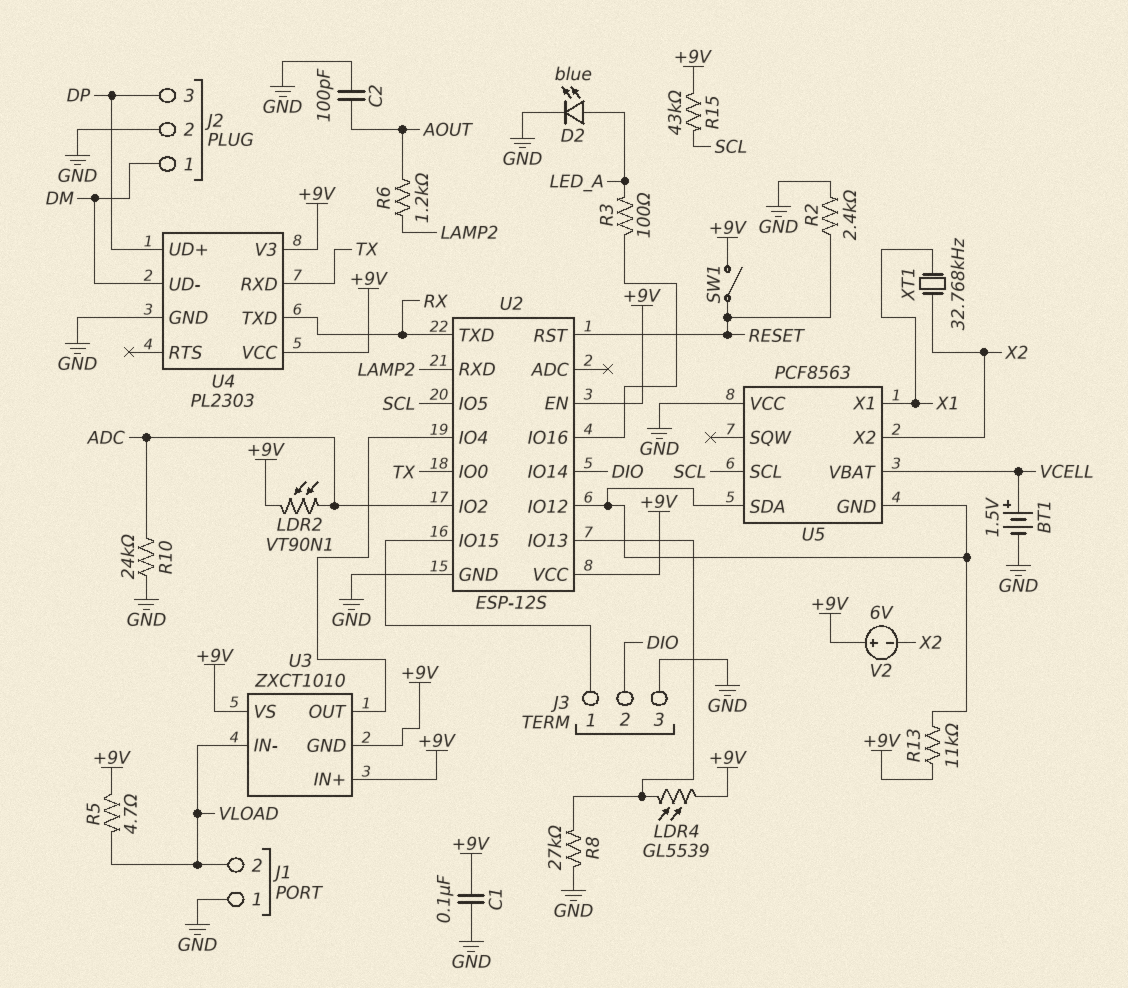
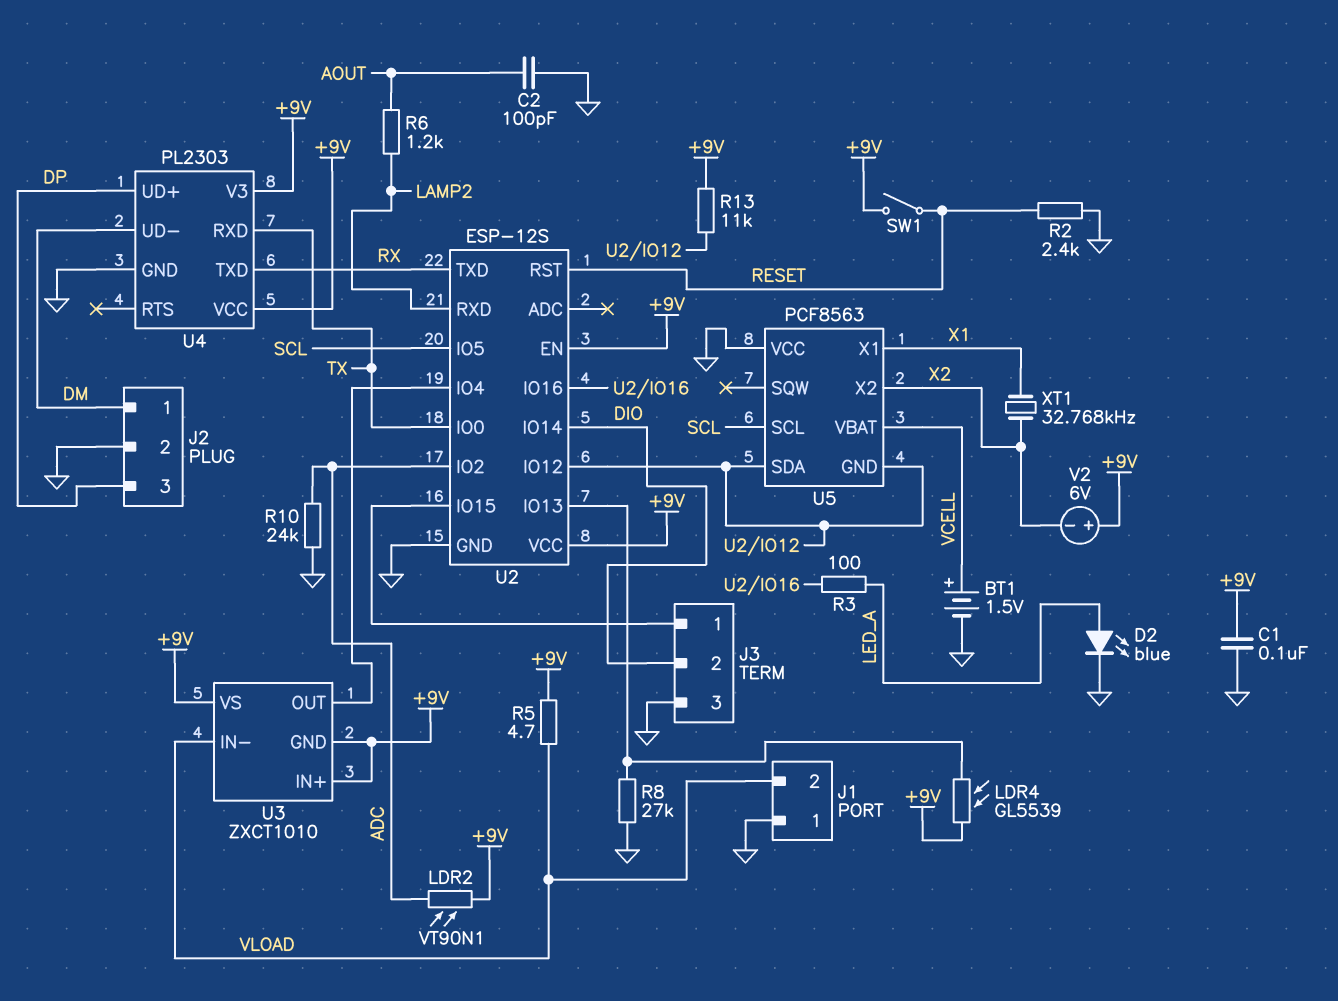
R15: 43k (+9V, SCL) -> none

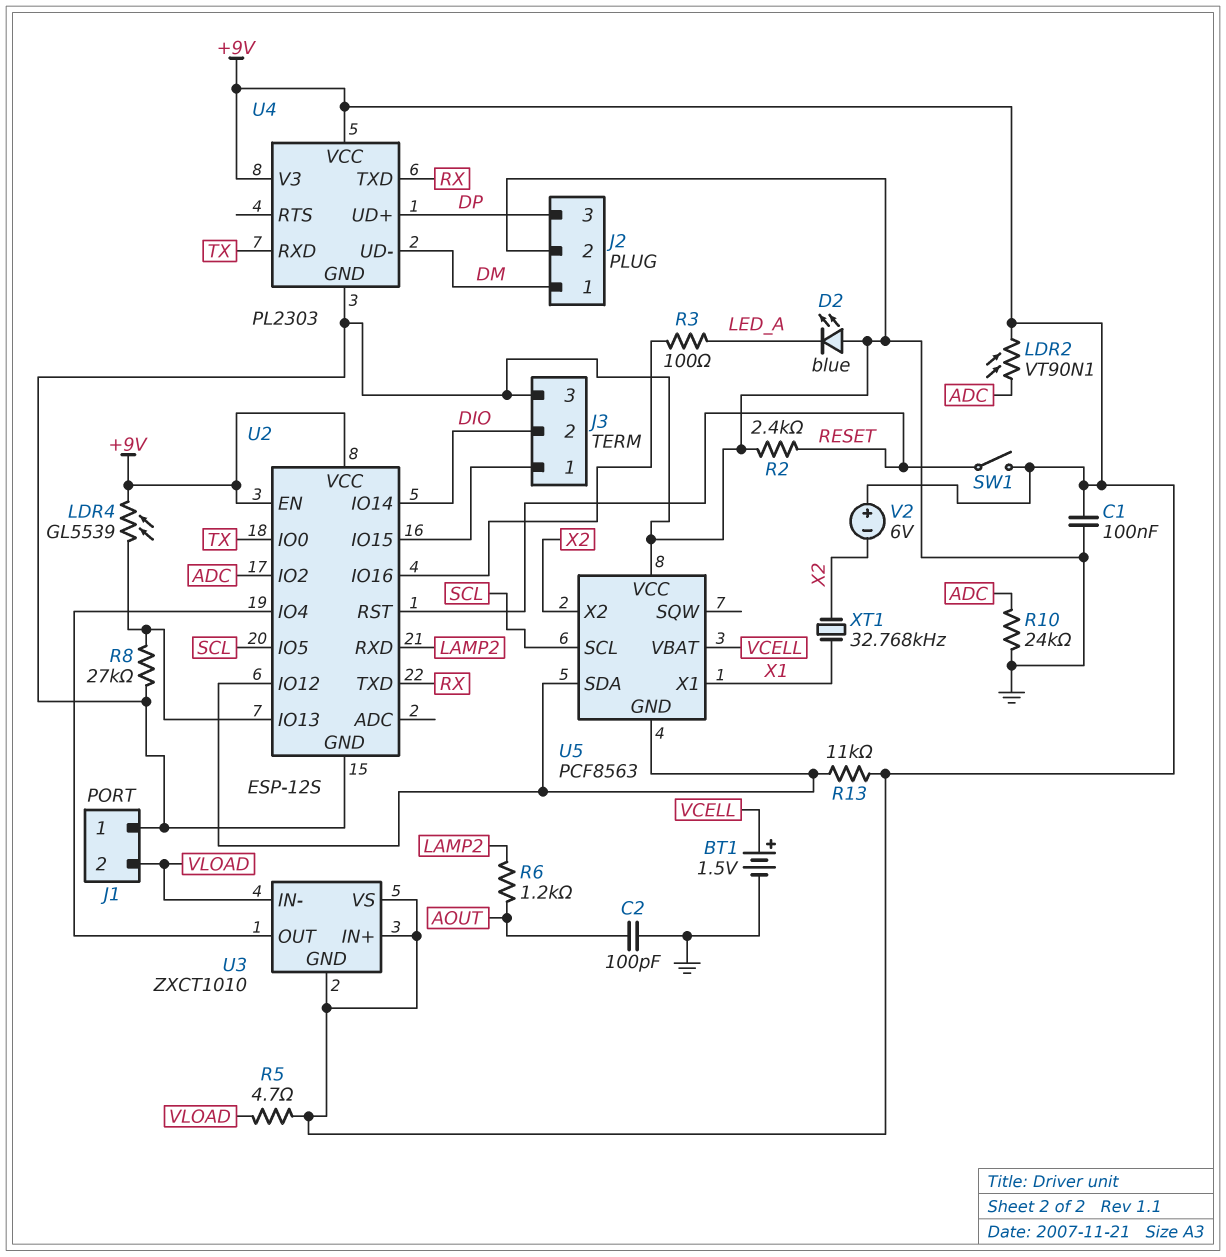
D2: LED blue (A LED_A, K GND) -> LED blue (A GND, K LED_A)

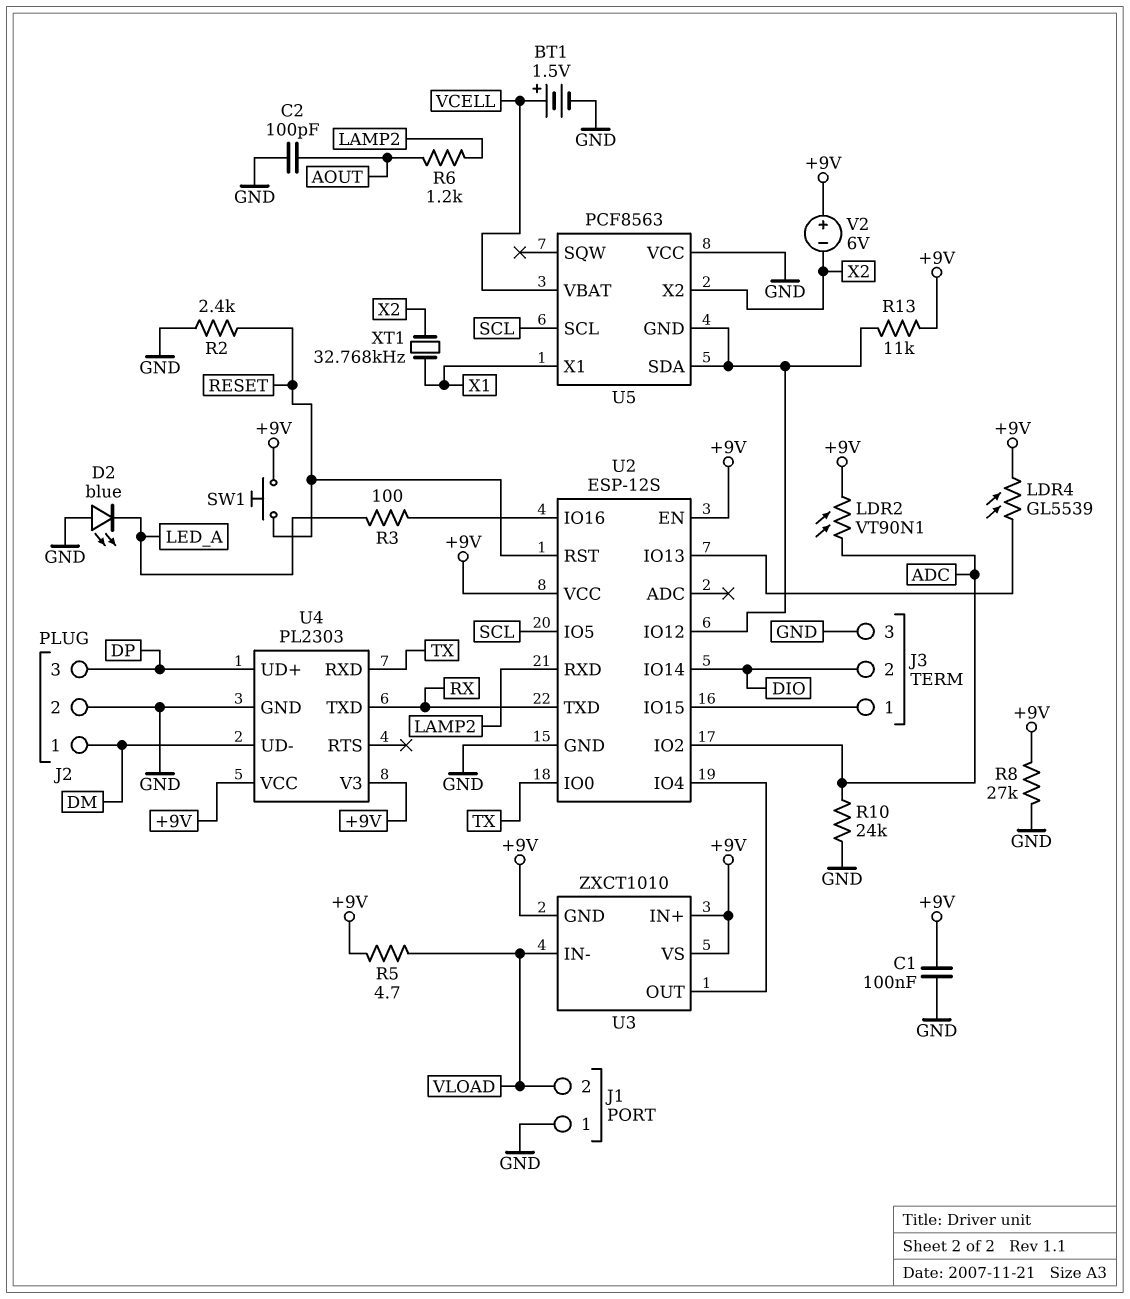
R8: 27k (GND, U2/IO13) -> 27k (+9V, GND)
SW1: switch (+9V, RESET) -> button (+9V, RESET)

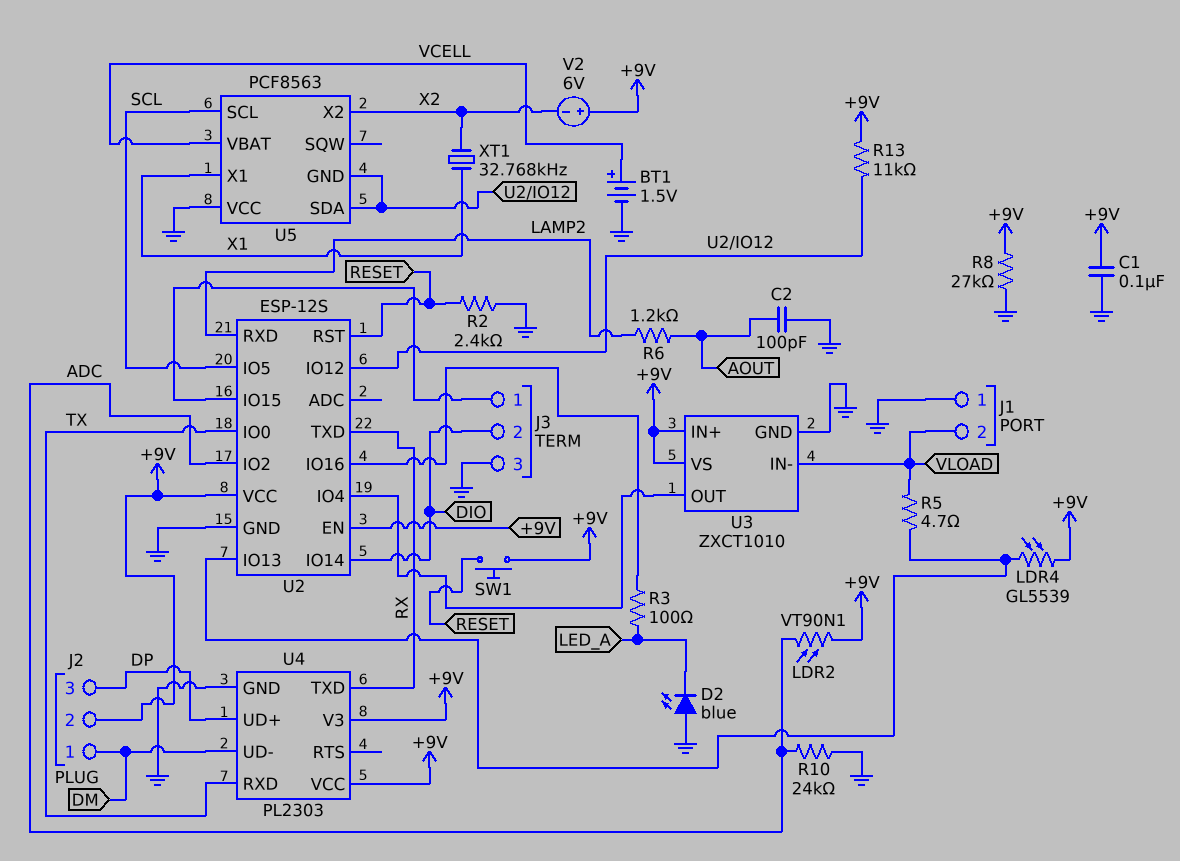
J2 pin 2: GND -> +9V
R5: 4.7 (+9V, VLOAD) -> 4.7 (U2/IO13, VLOAD)
U3 pin GND: +9V -> GND

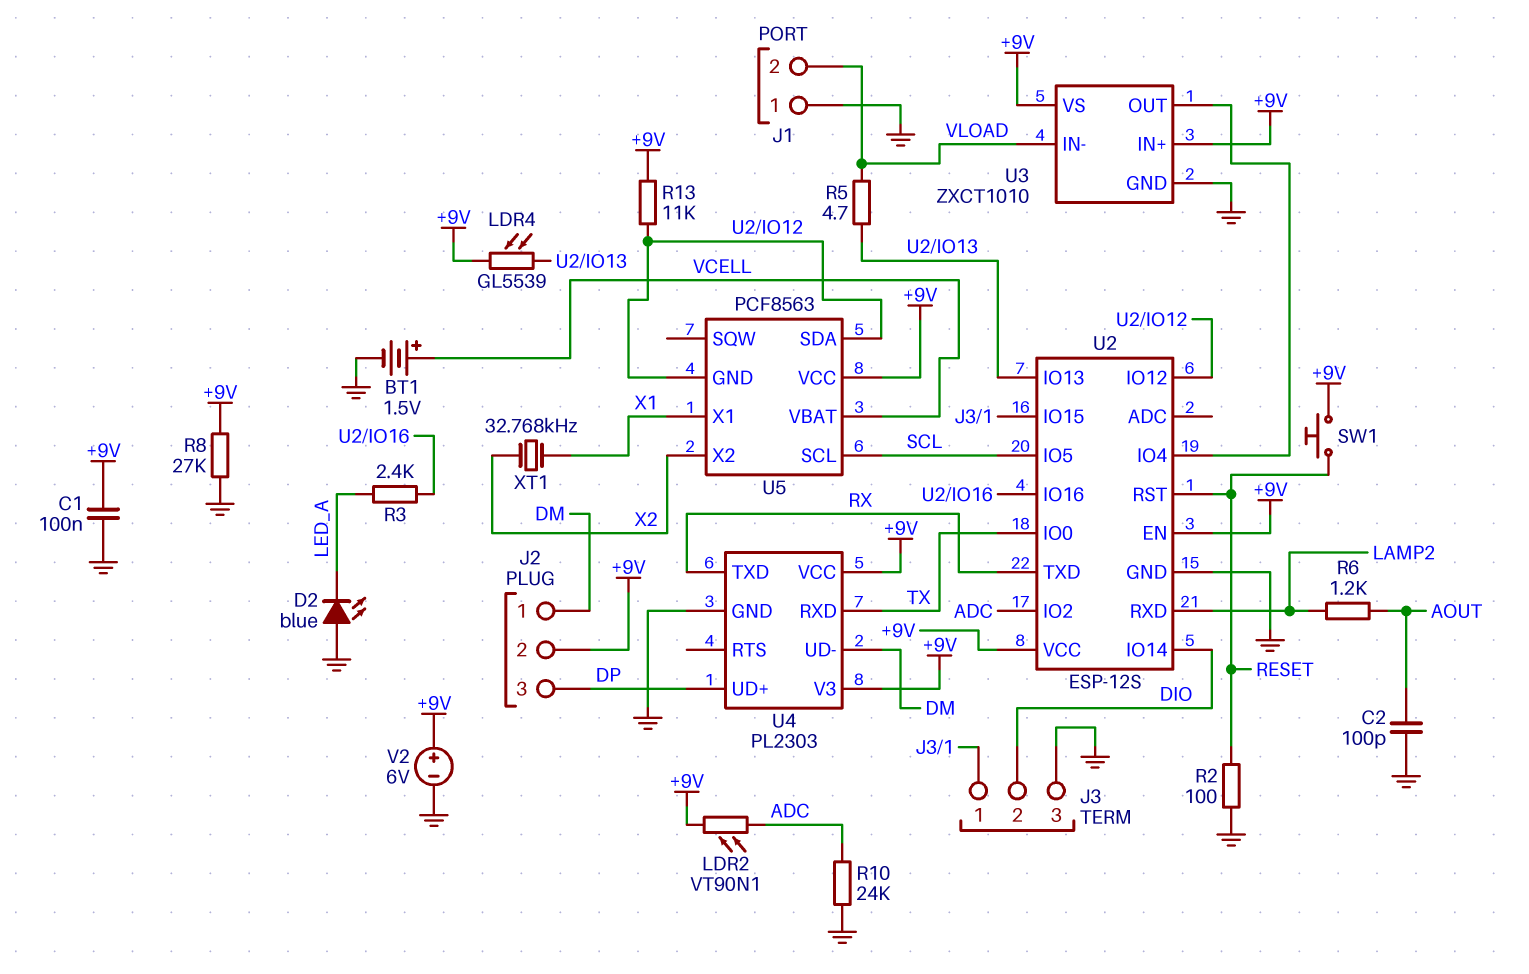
R2: 2.4k (GND, RESET) -> 100 (GND, RESET)
R3: 100 (LED_A, U2/IO16) -> 2.4k (LED_A, U2/IO16)
U5 pin VCC: GND -> +9V
V2: 6V (plus +9V, minus X2) -> 6V (plus +9V, minus GND)

